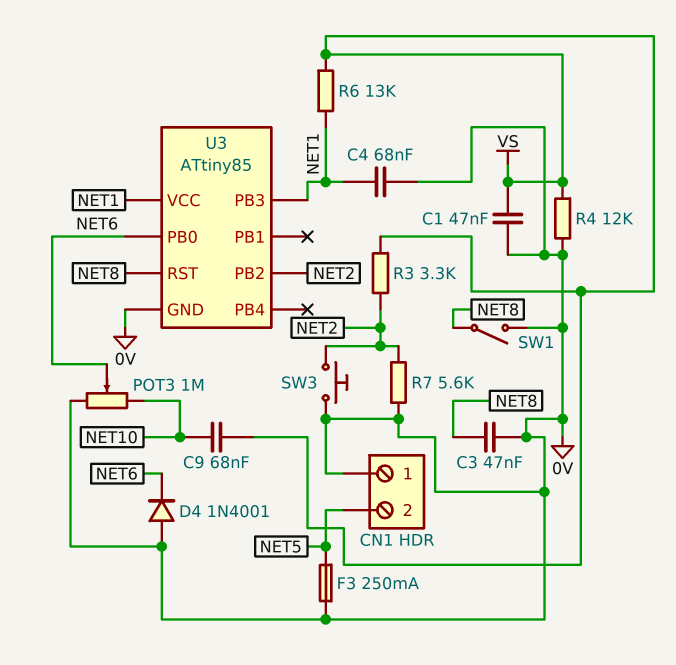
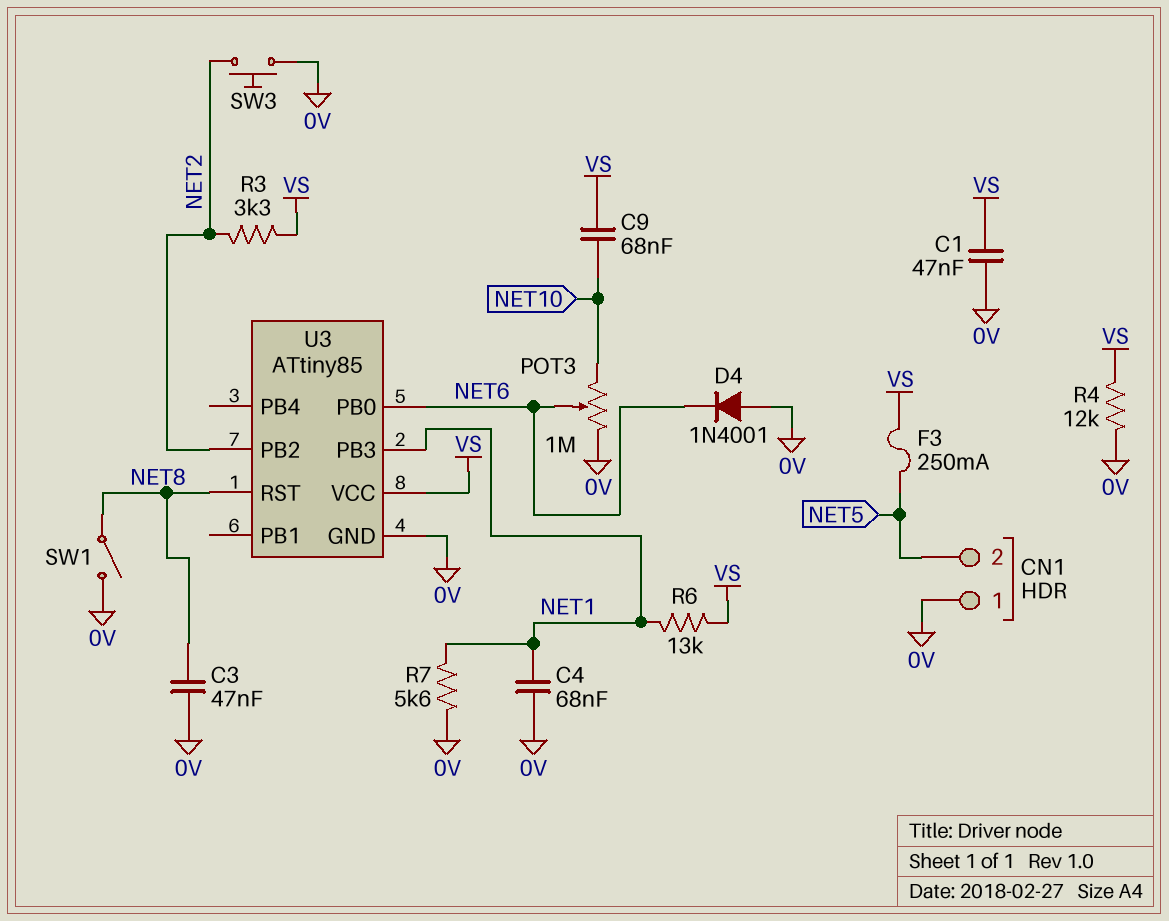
F3: 250mA (0V, NET5) -> 250mA (NET5, VS)
R7: 5.6k (0V, NET2) -> 5.6k (0V, NET1)
U3 pin VCC: NET1 -> VS

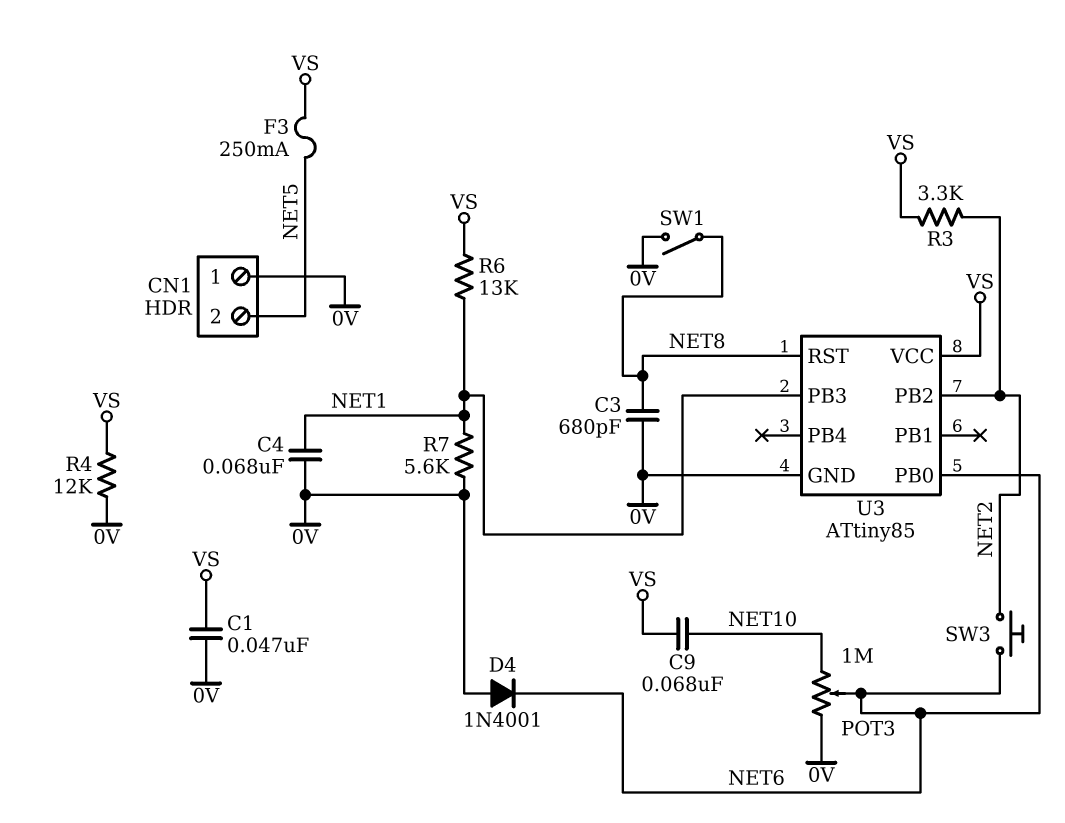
C3: 47nF (0V, NET8) -> 680pF (0V, NET8)
SW3: button (0V, NET2) -> button (NET2, NET6)

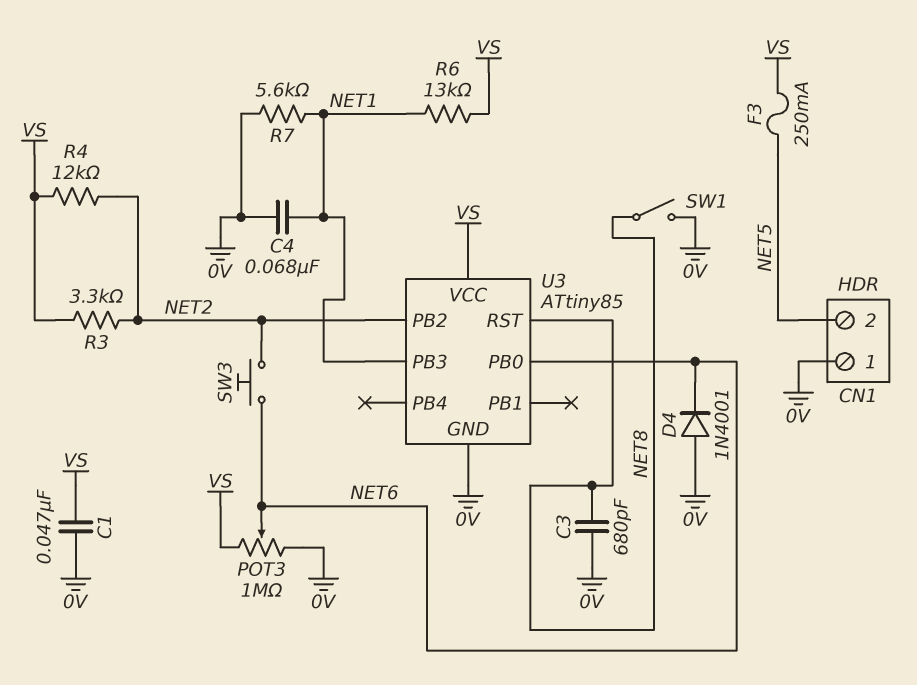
C9: 68nF (NET10, VS) -> none
POT3: 1M (0V, NET10, wiper NET6) -> 1M (0V, VS, wiper NET6)
R4: 12k (0V, VS) -> 12k (NET2, VS)

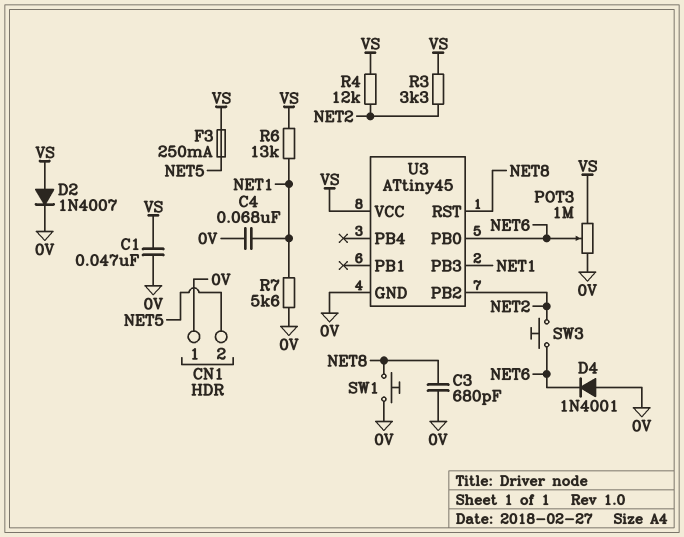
D2: none -> diode 1N4007 (A VS, K 0V)
SW1: switch (0V, NET8) -> button (0V, NET8)
U3: ATtiny85 -> ATtiny45

